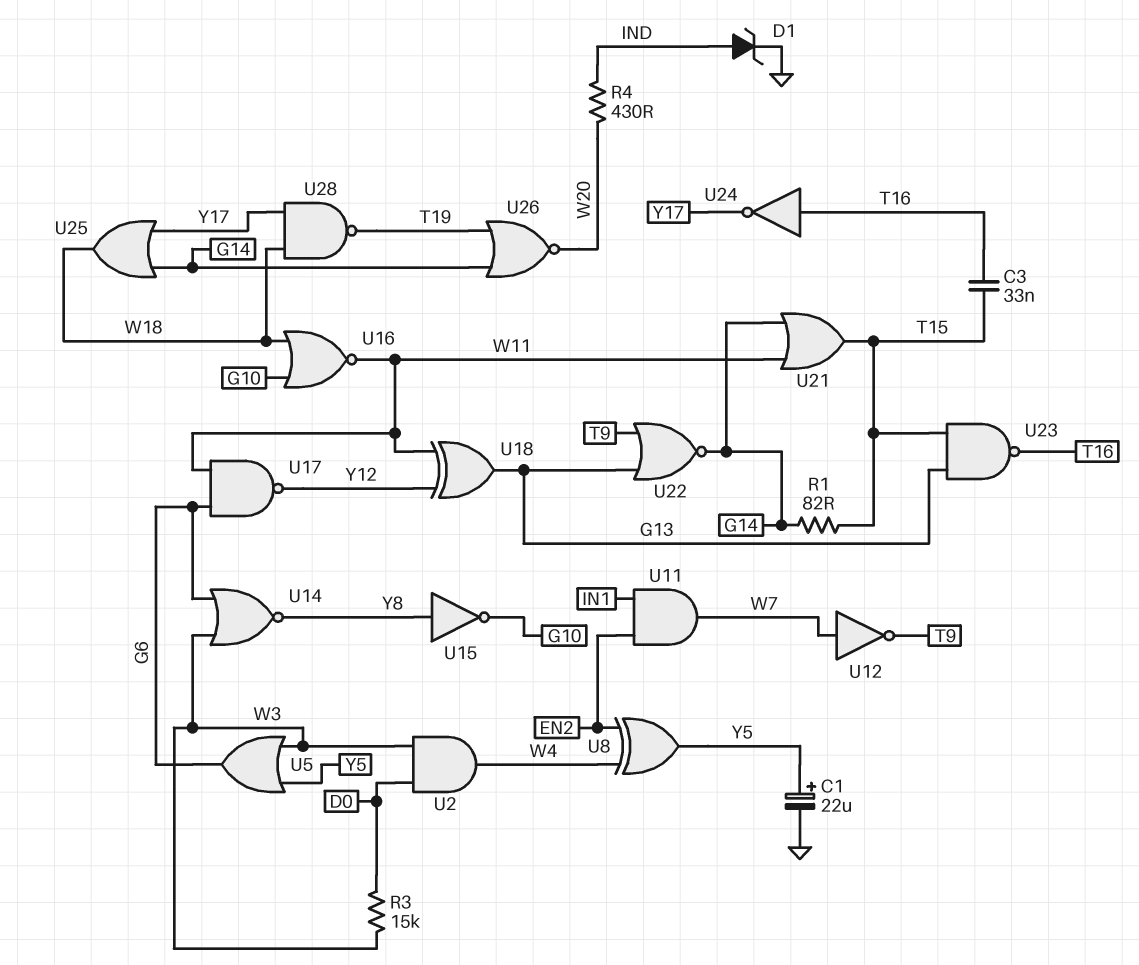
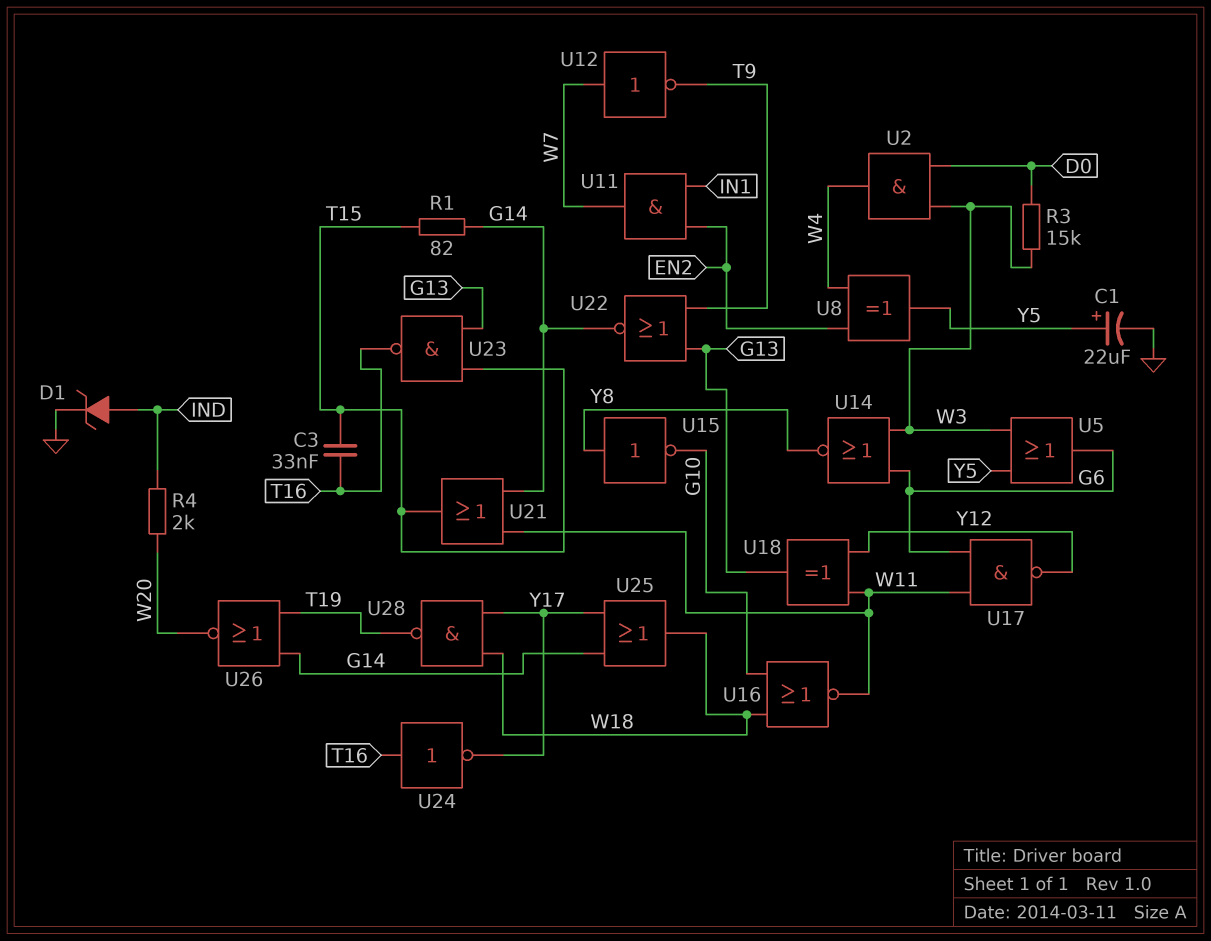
R4: 430 (IND, W20) -> 2k (IND, W20)

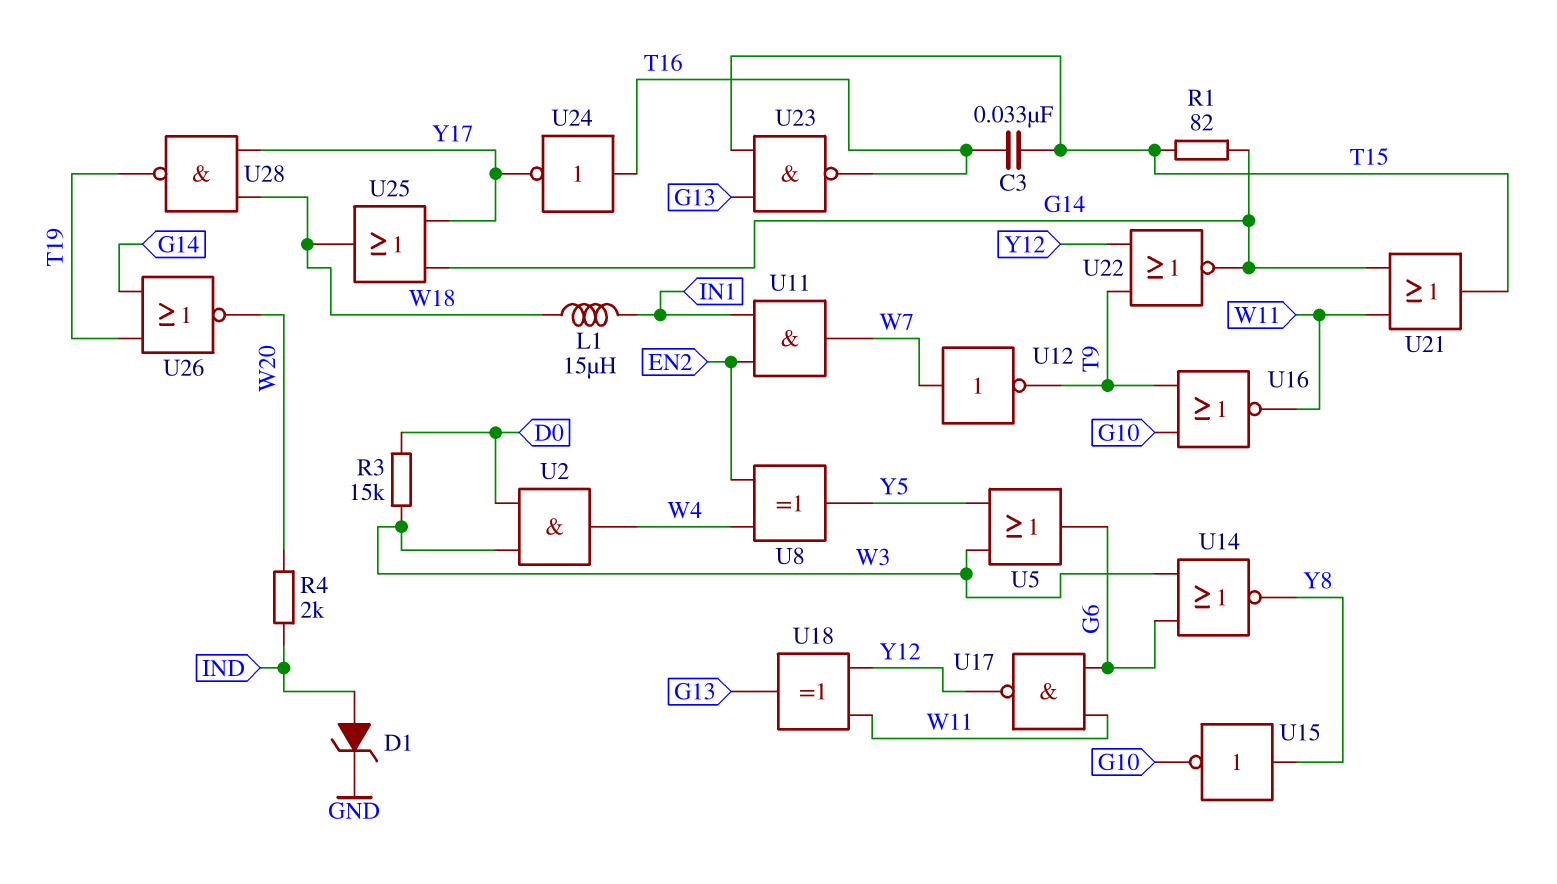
C1: 22uF (plus Y5, minus GND) -> none
L1: none -> 15uH (IN1, W18)
U16: NOR (in G10, in W18, out W11) -> NOR (in G10, in T9, out W11)
U22: NOR (in G13, in T9, out G14) -> NOR (in T9, in Y12, out G14)

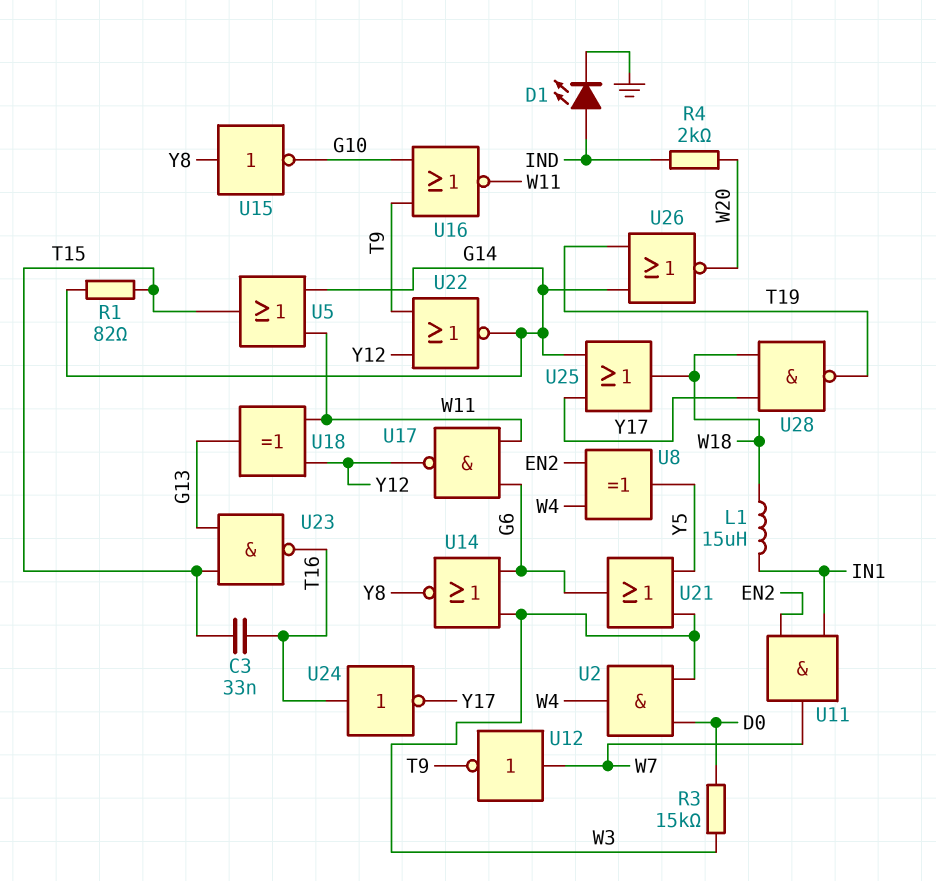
D1: zener (A IND, K GND) -> LED (A IND, K GND)
U5: OR (in W3, in Y5, out G6) -> OR (in G14, in W11, out T15)
U21: OR (in G14, in W11, out T15) -> OR (in W3, in Y5, out G6)

